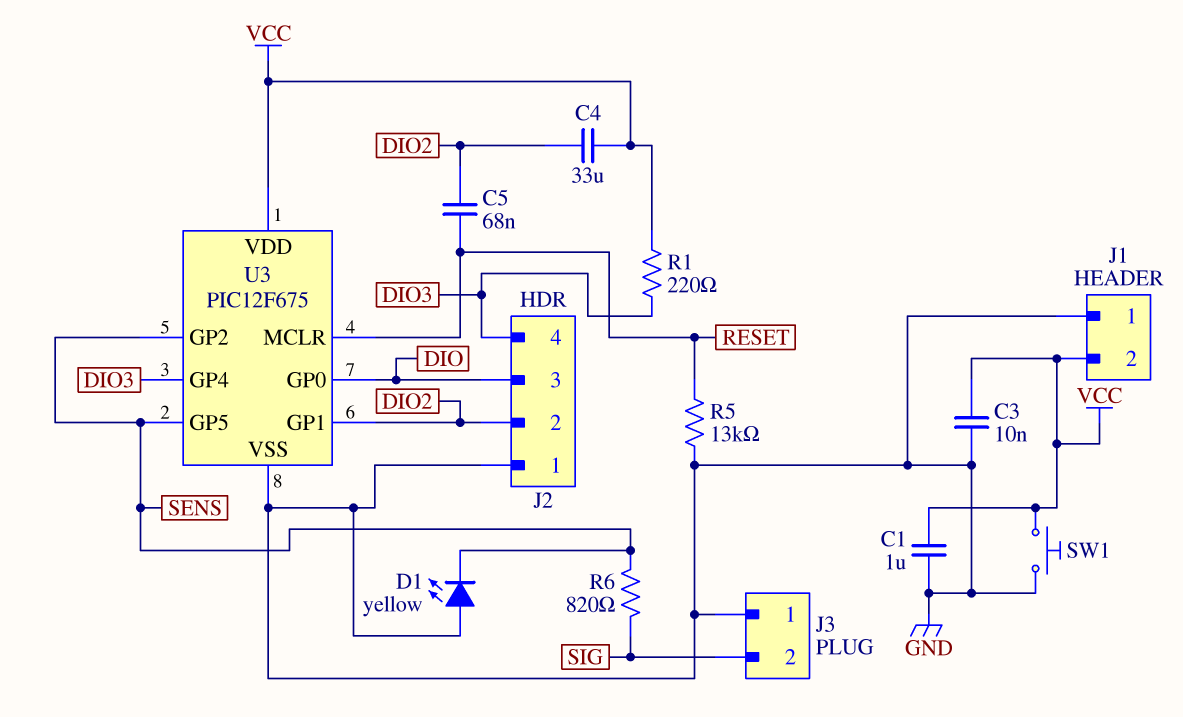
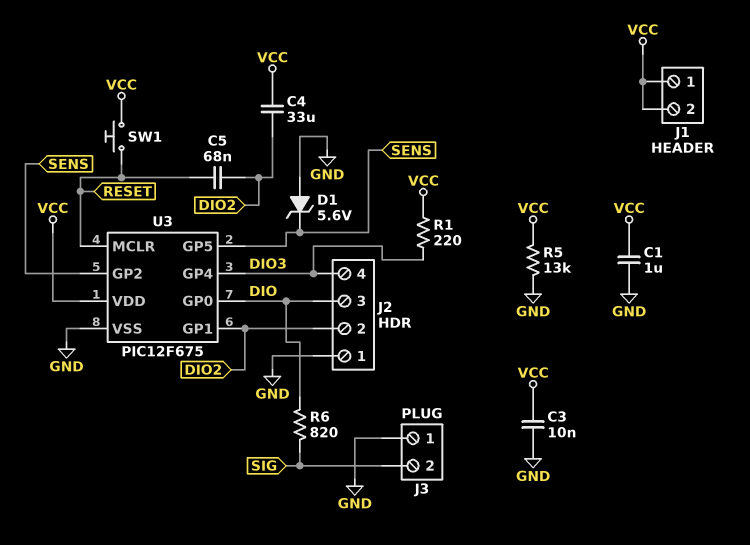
D1: LED yellow (A GND, K SENS) -> zener 5.6V (A GND, K SENS)
J1 pin 1: GND -> VCC
R5: 13k (GND, RESET) -> 13k (GND, VCC)
R6: 820 (SENS, SIG) -> 820 (DIO, SIG)
SW1: button (GND, VCC) -> button (RESET, VCC)

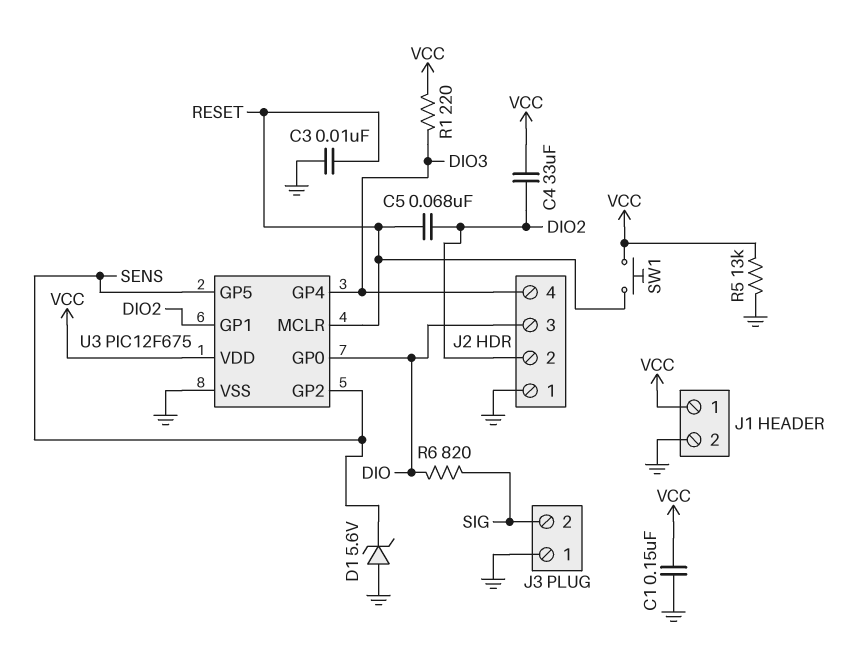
C1: 1uF (GND, VCC) -> 150nF (GND, VCC)
C3: 10nF (GND, VCC) -> 10nF (GND, RESET)
J1 pin 2: VCC -> GND

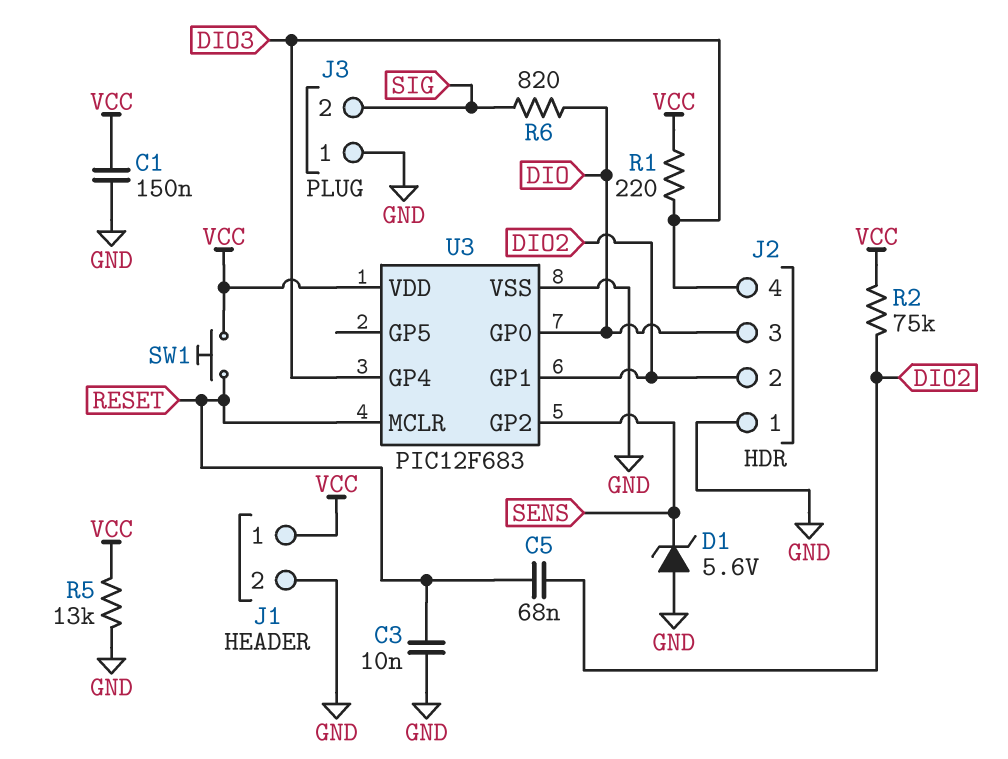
C4: 33uF (DIO2, VCC) -> none
R2: none -> 75k (DIO2, VCC)
U3: PIC12F675 -> PIC12F683
U3 pin GP5: SENS -> none

